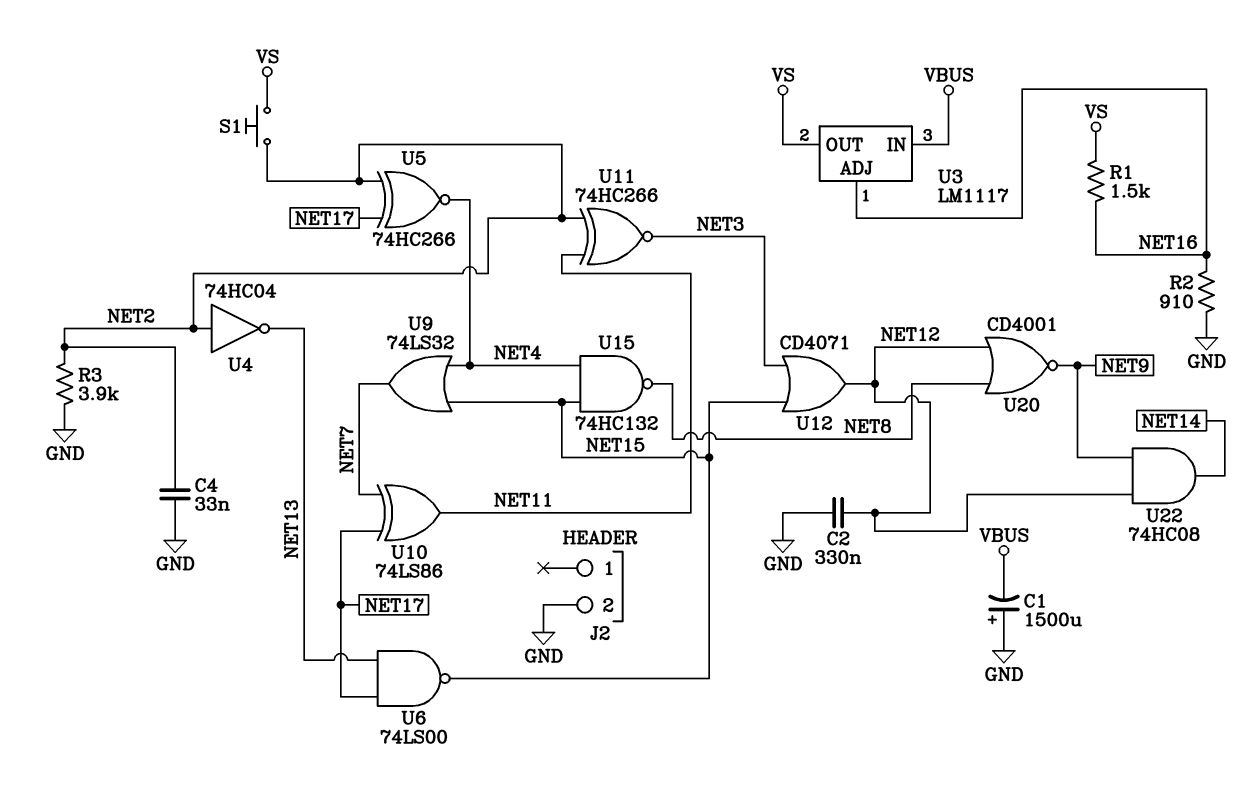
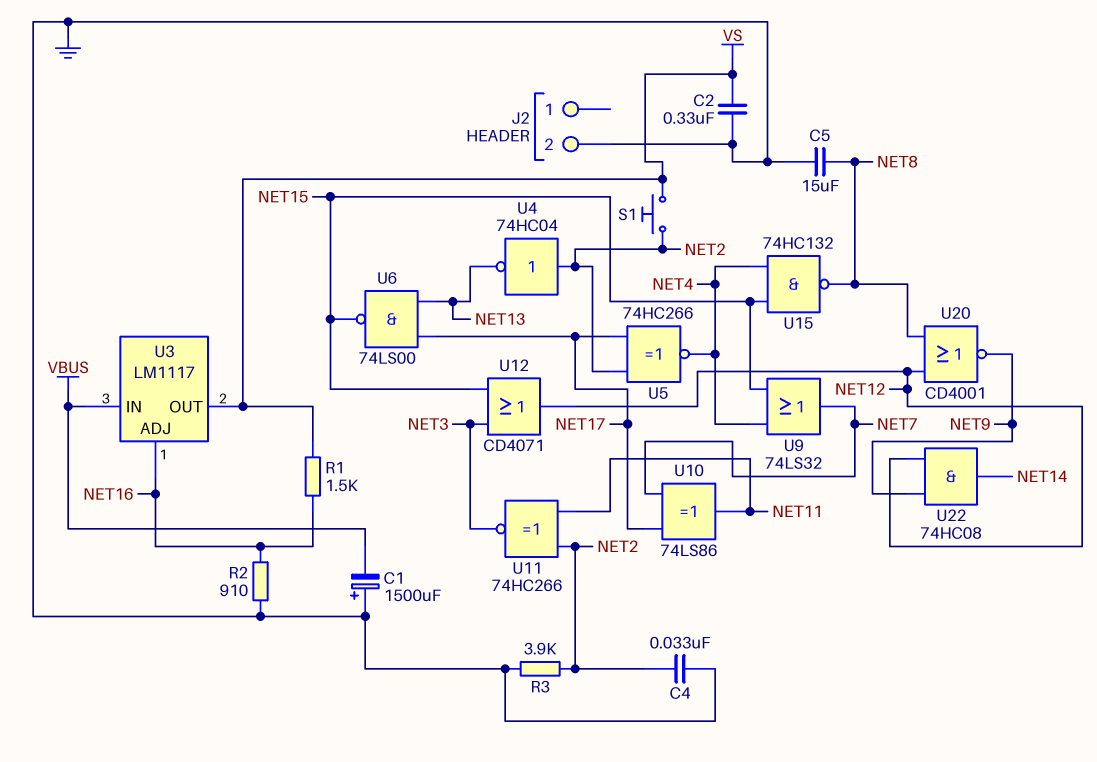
C2: 330nF (GND, NET12) -> 330nF (GND, VS)
C5: none -> 15uF (GND, NET8)

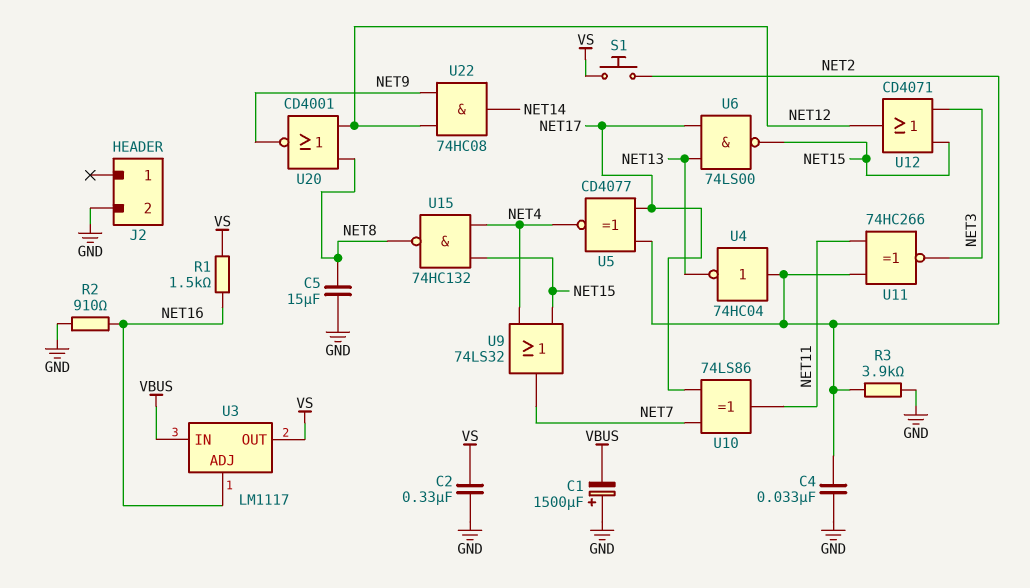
U5: XNOR 74HC266 (in NET2, in NET17, out NET4) -> XNOR CD4077 (in NET2, in NET17, out NET4)

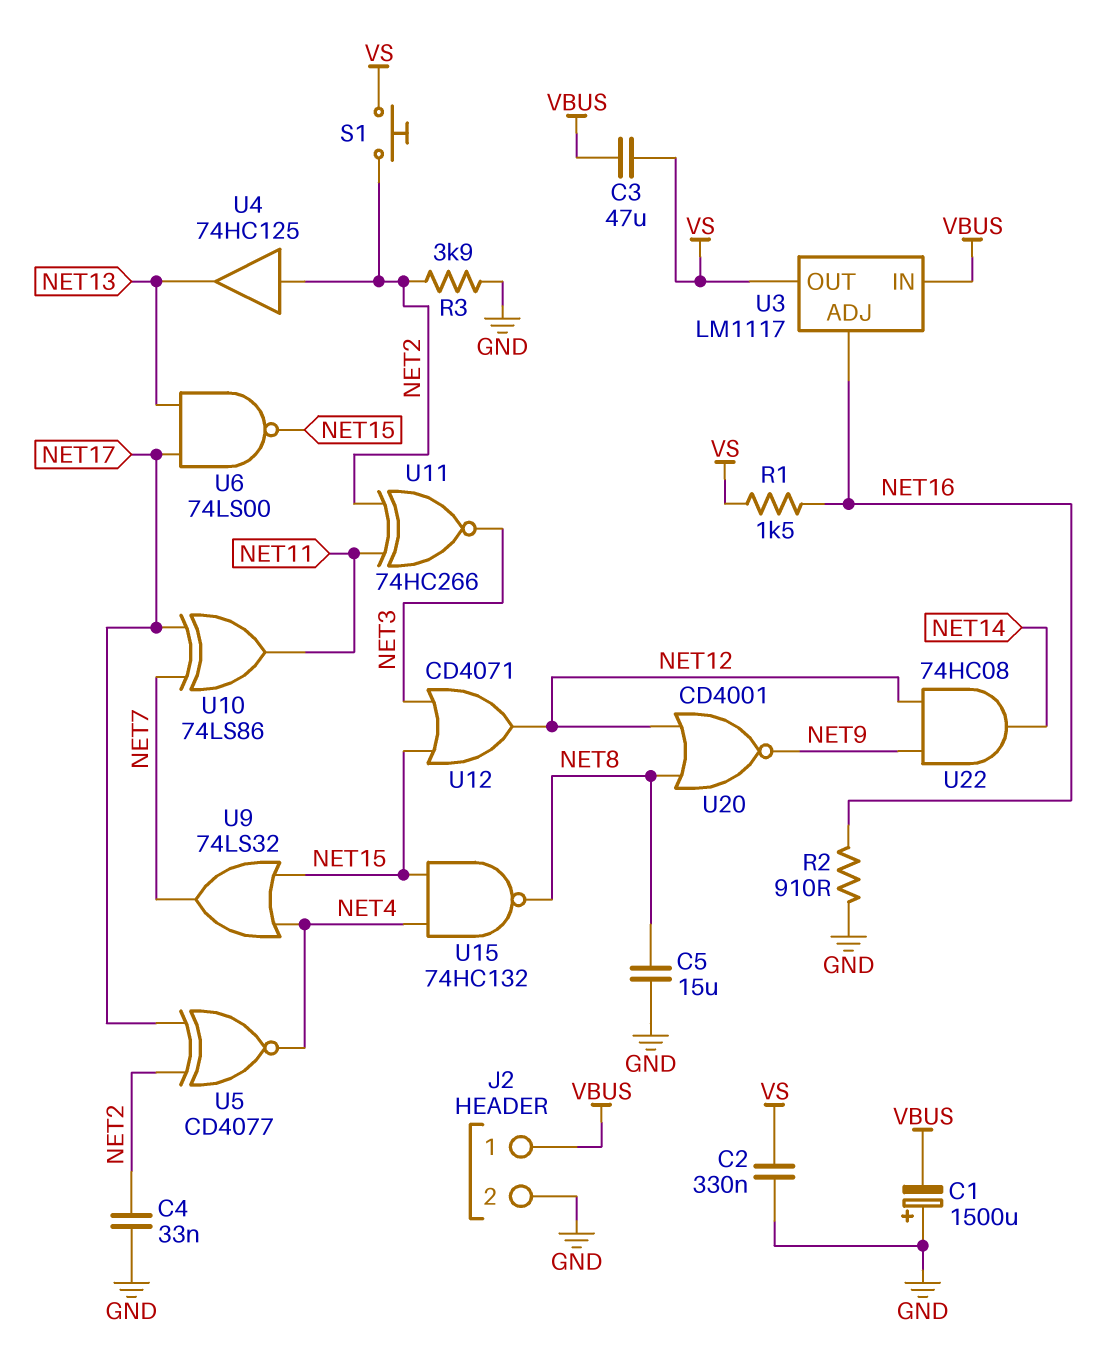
C3: none -> 47uF (VBUS, VS)
J2 pin 1: none -> VBUS
U4: NOT 74HC04 (in NET2, out NET13) -> buffer 74HC125 (in NET2, out NET13)

